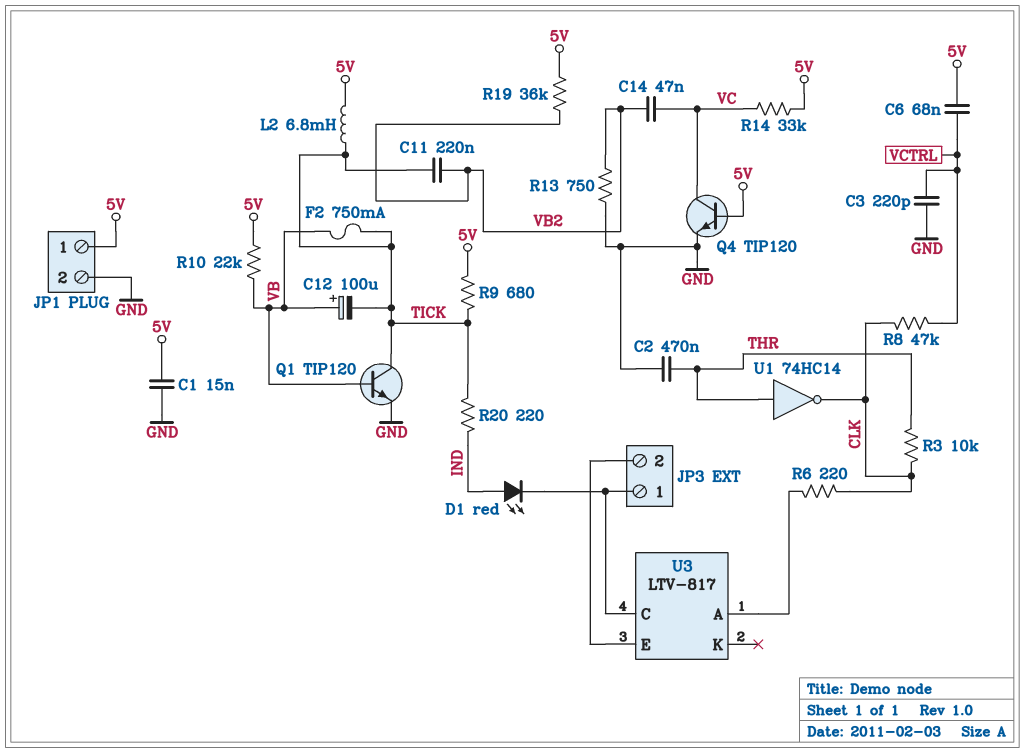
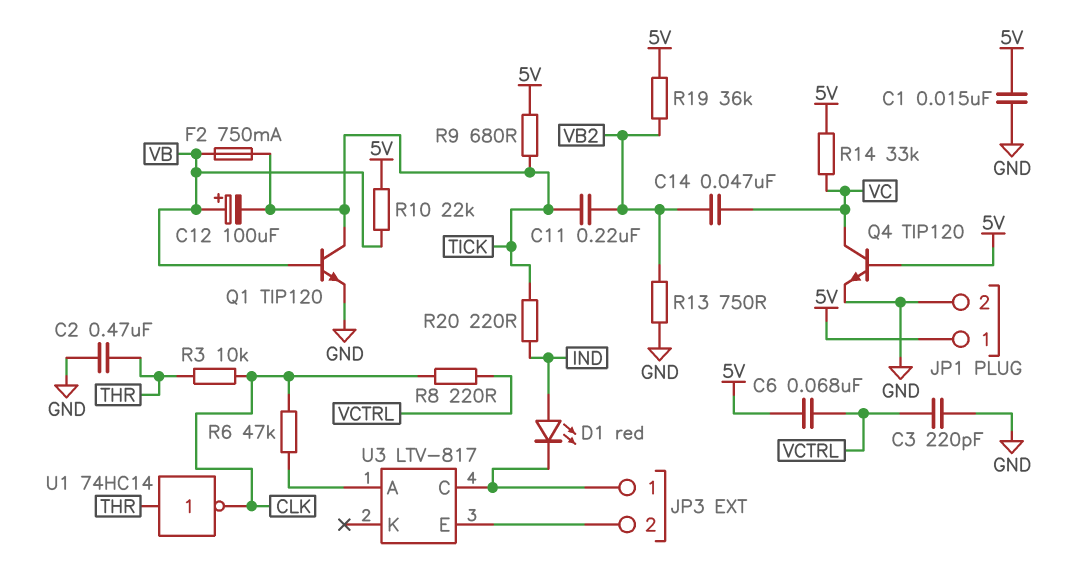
L2: 6.8mH (5V, TICK) -> none
R6: 220 (CLK, U3/A) -> 47k (CLK, U3/A)
R8: 47k (CLK, VCTRL) -> 220 (CLK, VCTRL)

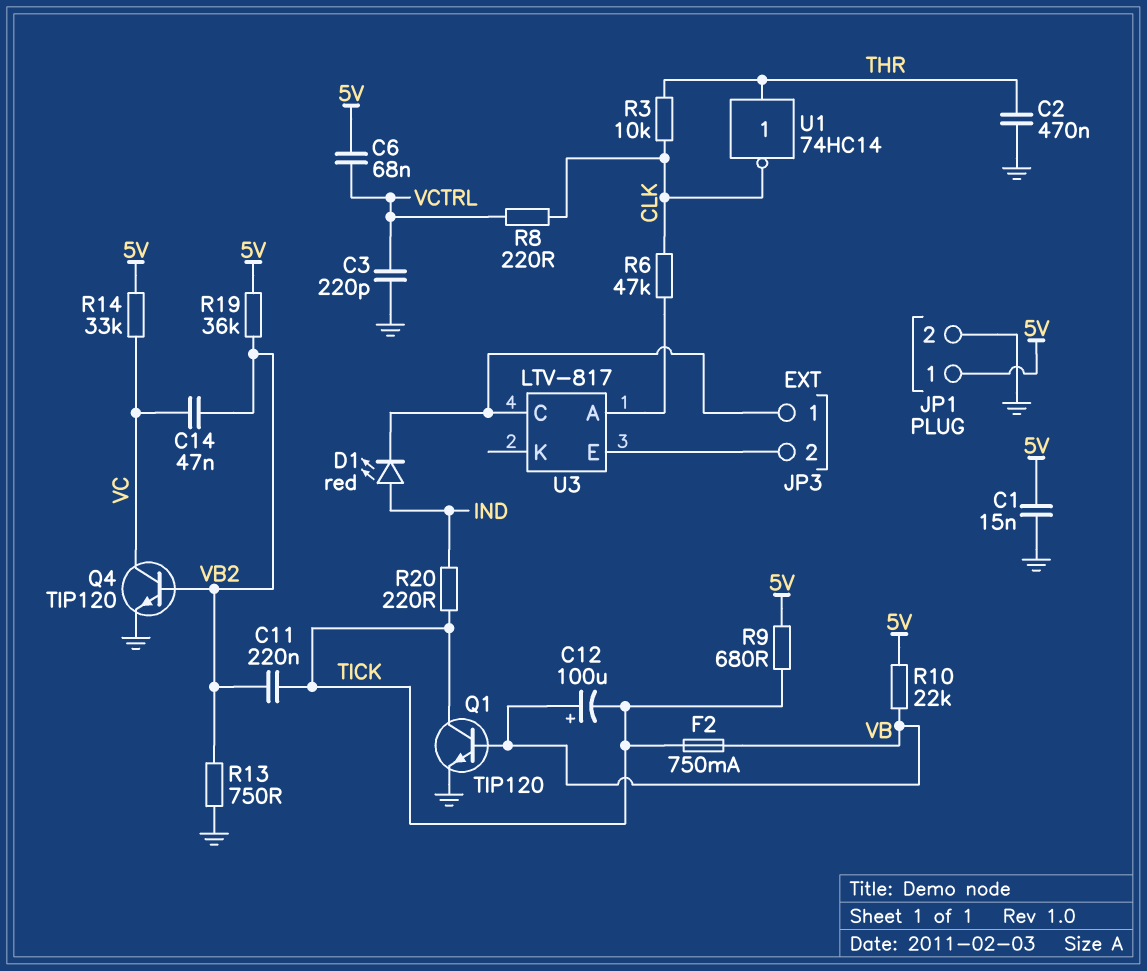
Q4: NPN TIP120 (B 5V, C VC, E GND) -> NPN TIP120 (B VB2, C VC, E GND)

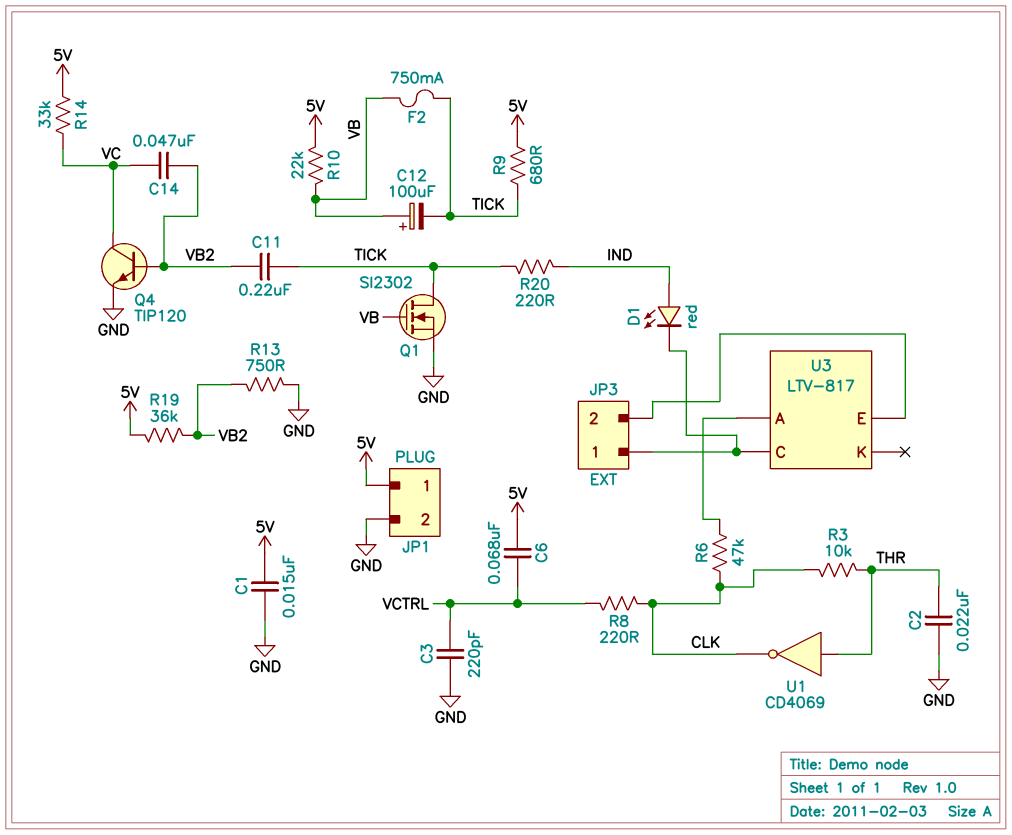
C2: 470nF (GND, THR) -> 22nF (GND, THR)
Q1: NPN TIP120 (B VB, C TICK, E GND) -> NMOS SI2302 (G VB, D TICK, S GND)
U1: NOT 74HC14 (in THR, out CLK) -> NOT CD4069 (in THR, out CLK)

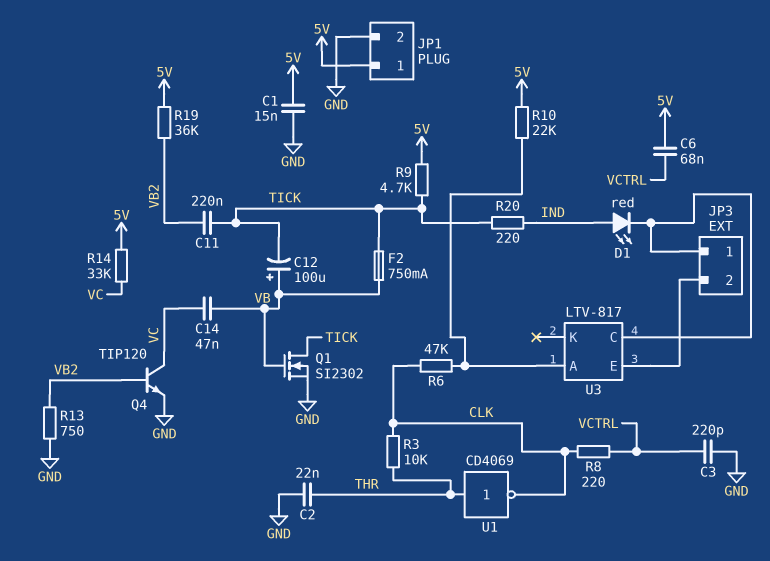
C14: 47nF (VB2, VC) -> 47nF (VB, VC)
R9: 680 (5V, TICK) -> 4.7k (5V, TICK)
R10: 22k (5V, VB) -> 22k (5V, U3/A)

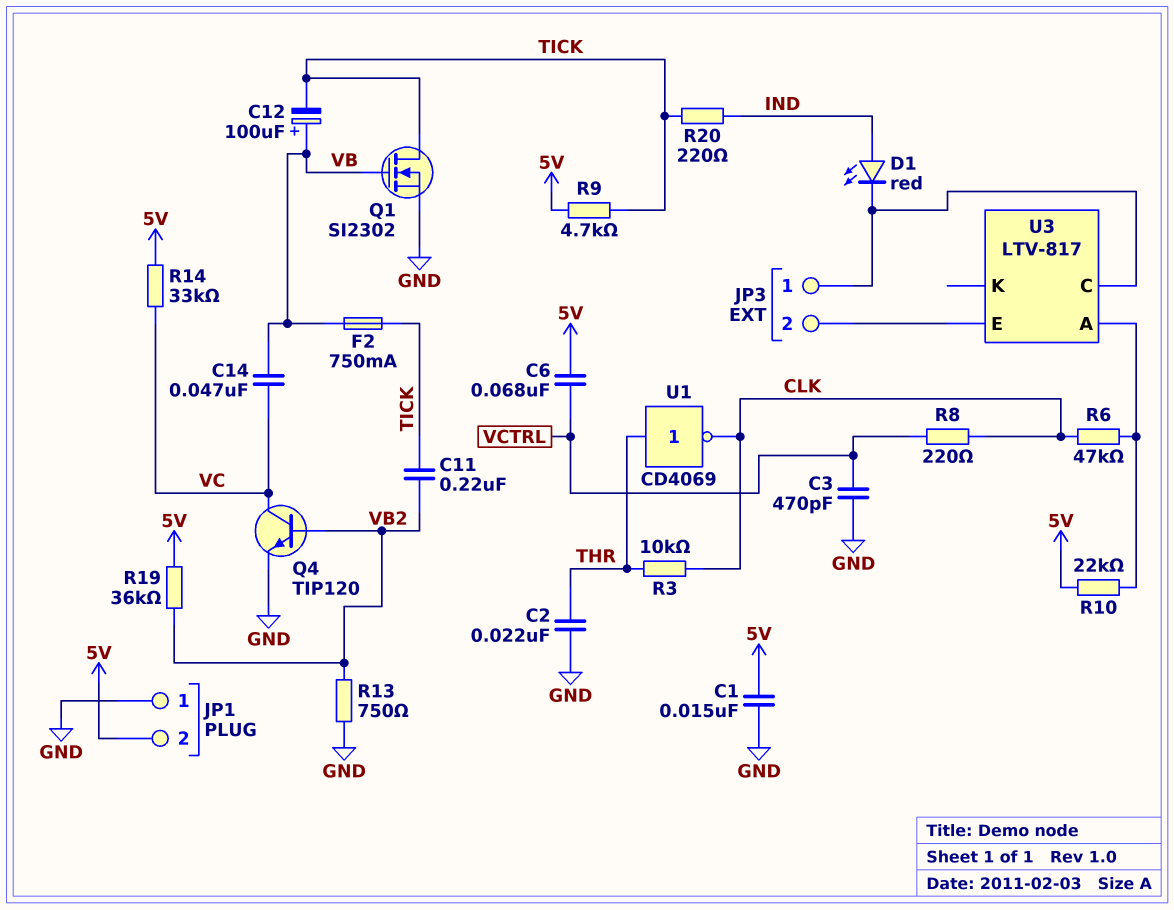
C3: 220pF (GND, VCTRL) -> 470pF (GND, VCTRL)
JP1 pin 1: 5V -> GND
JP1 pin 2: GND -> 5V

